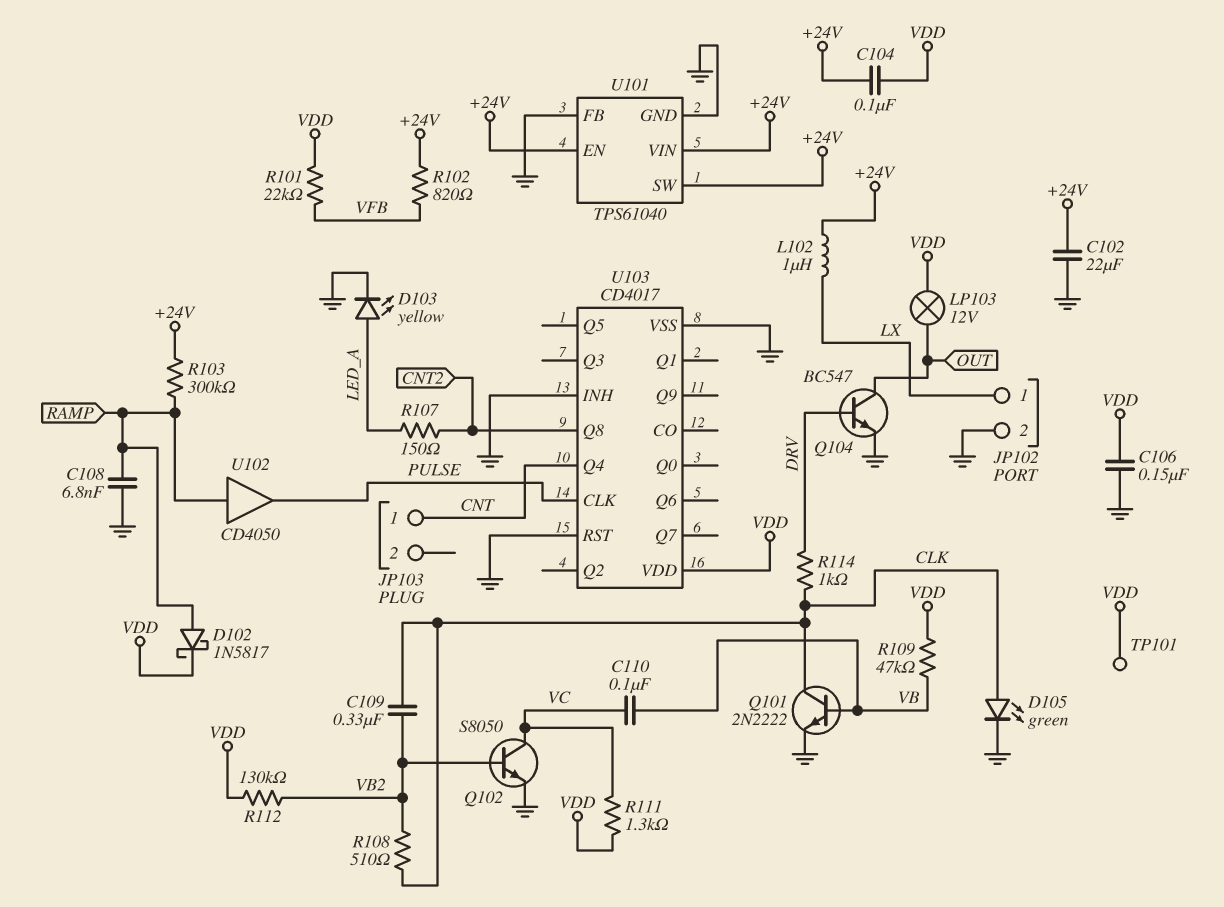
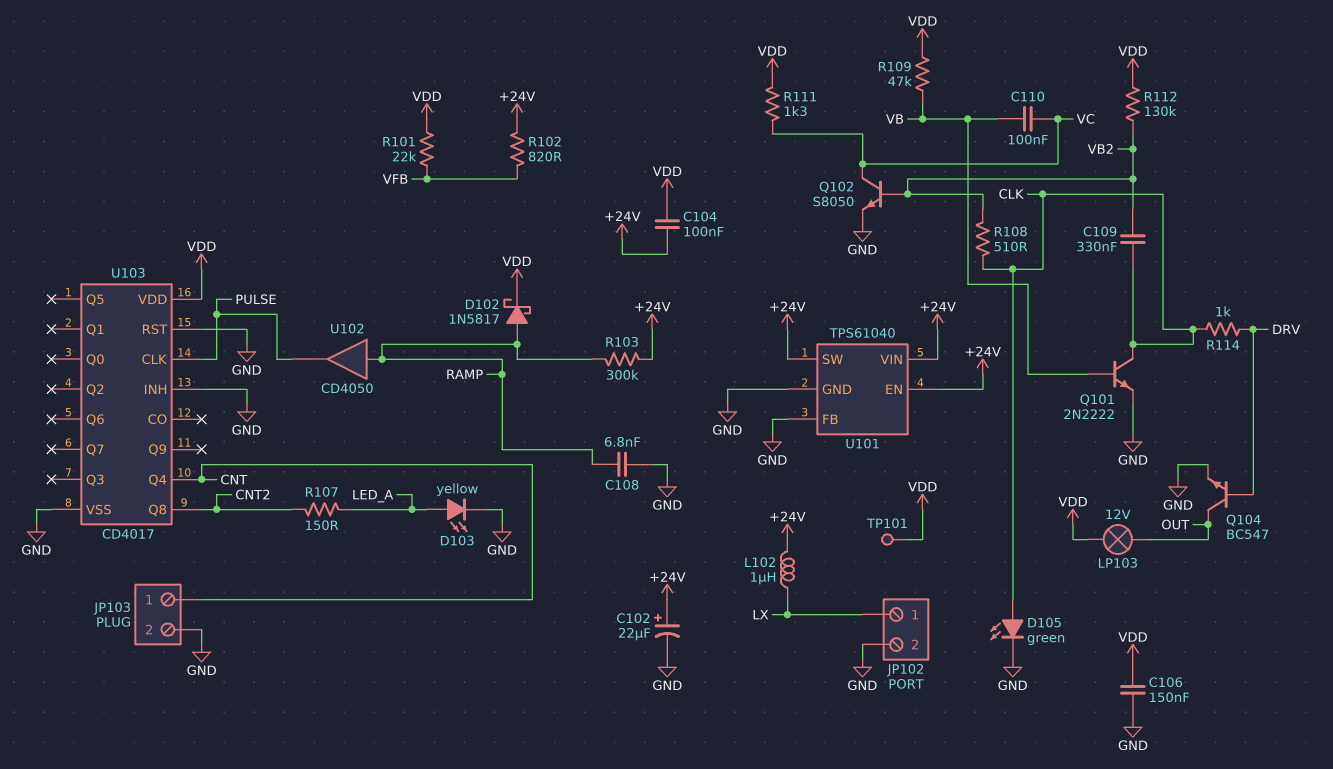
C102: 22uF (+24V, GND) -> 22uF (plus +24V, minus GND)
JP103 pin 2: none -> GND

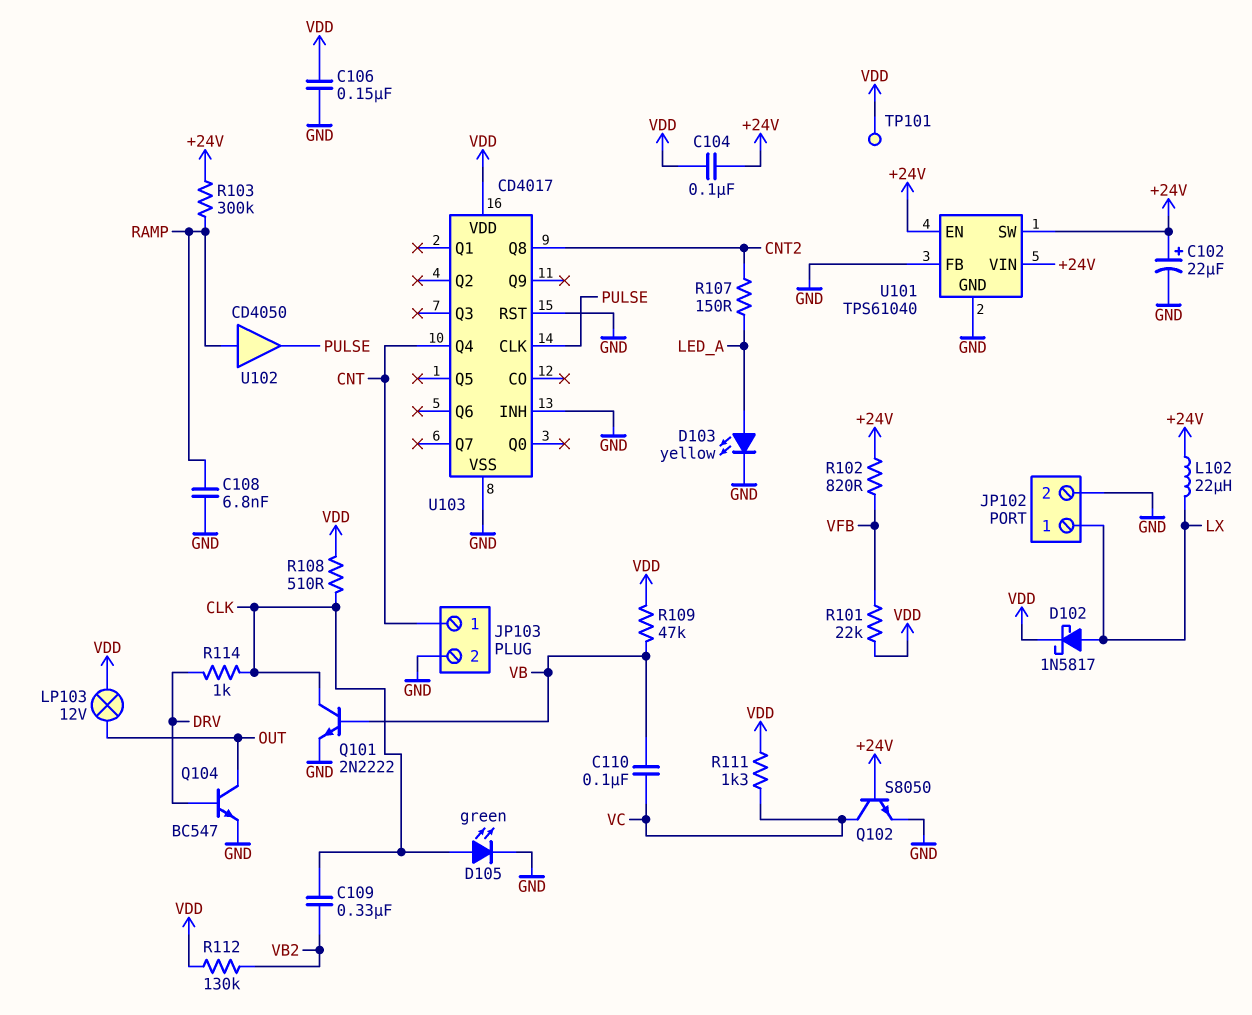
D102: schottky 1N5817 (A RAMP, K VDD) -> schottky 1N5817 (A LX, K VDD)
L102: 1uH (+24V, LX) -> 22uH (+24V, LX)
Q102: NPN S8050 (B VB2, C VC, E GND) -> NPN S8050 (B +24V, C VC, E GND)
R108: 510 (CLK, VB2) -> 510 (CLK, VDD)

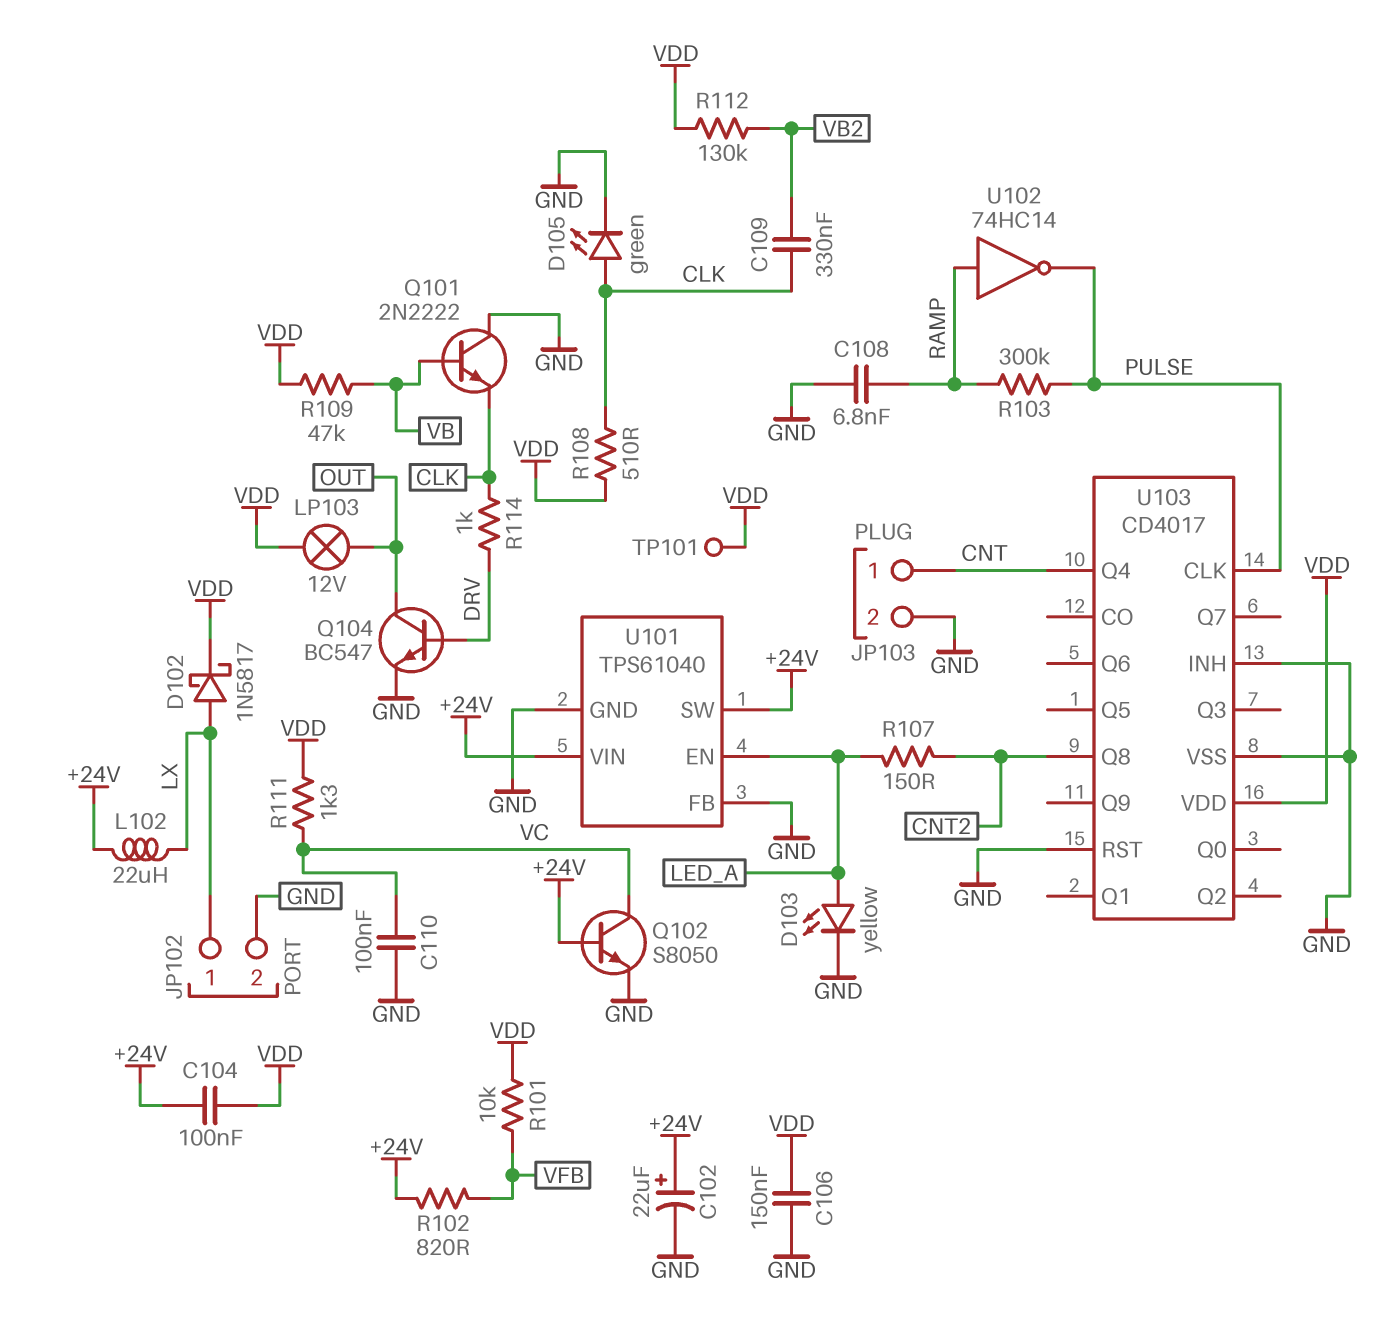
C110: 100nF (VB, VC) -> 100nF (GND, VC)
Q101: NPN 2N2222 (B VB, C CLK, E GND) -> NPN 2N2222 (B VB, C GND, E CLK)
R101: 22k (VDD, VFB) -> 10k (VDD, VFB)
R103: 300k (+24V, RAMP) -> 300k (PULSE, RAMP)
U101 pin EN: +24V -> LED_A
U102: buffer CD4050 (in RAMP, out PULSE) -> NOT 74HC14 (in RAMP, out PULSE)

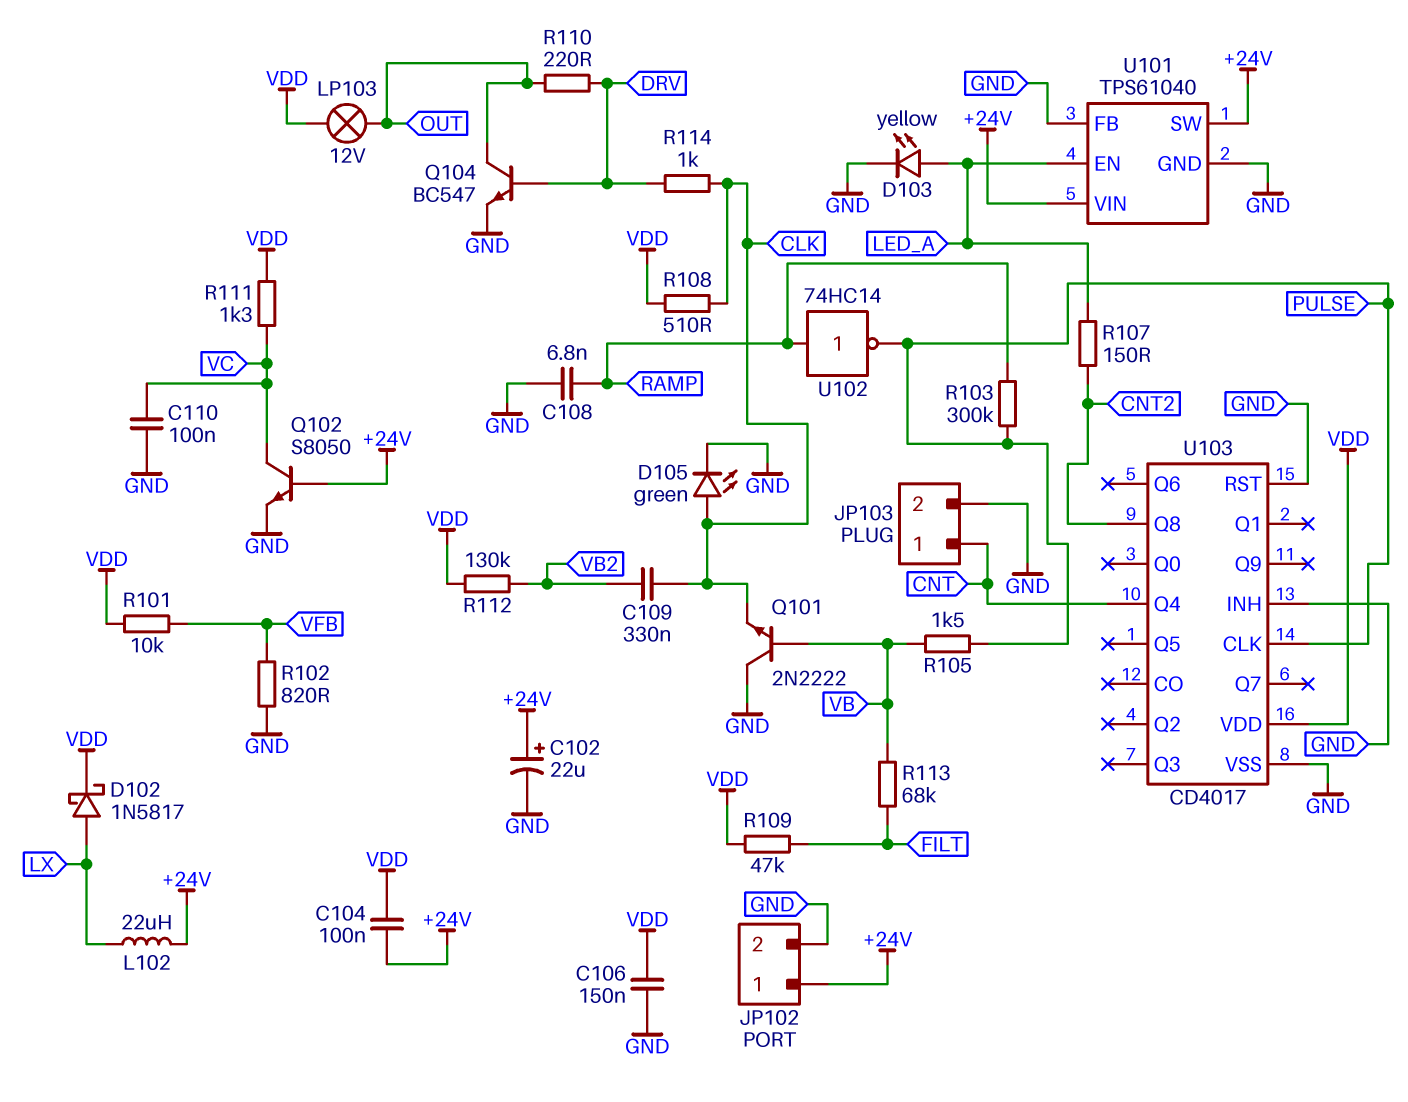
JP102 pin 1: LX -> +24V
R102: 820 (+24V, VFB) -> 820 (GND, VFB)
R105: none -> 1.5k (PULSE, VB)
R109: 47k (VB, VDD) -> 47k (FILT, VDD)
R110: none -> 220 (DRV, OUT)
R113: none -> 68k (FILT, VB)
TP101: test point (VDD) -> none

